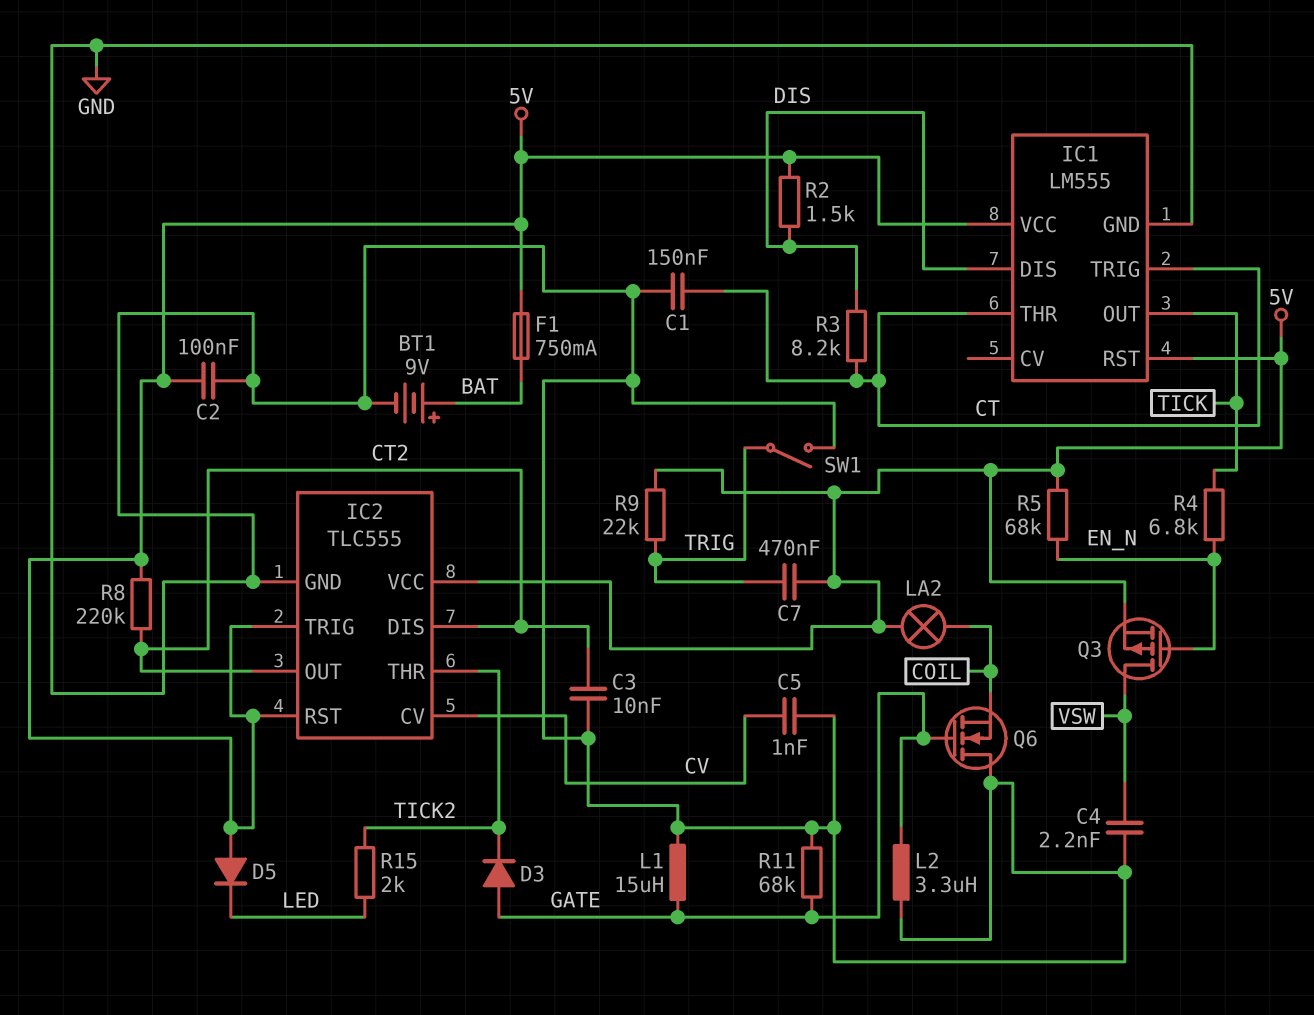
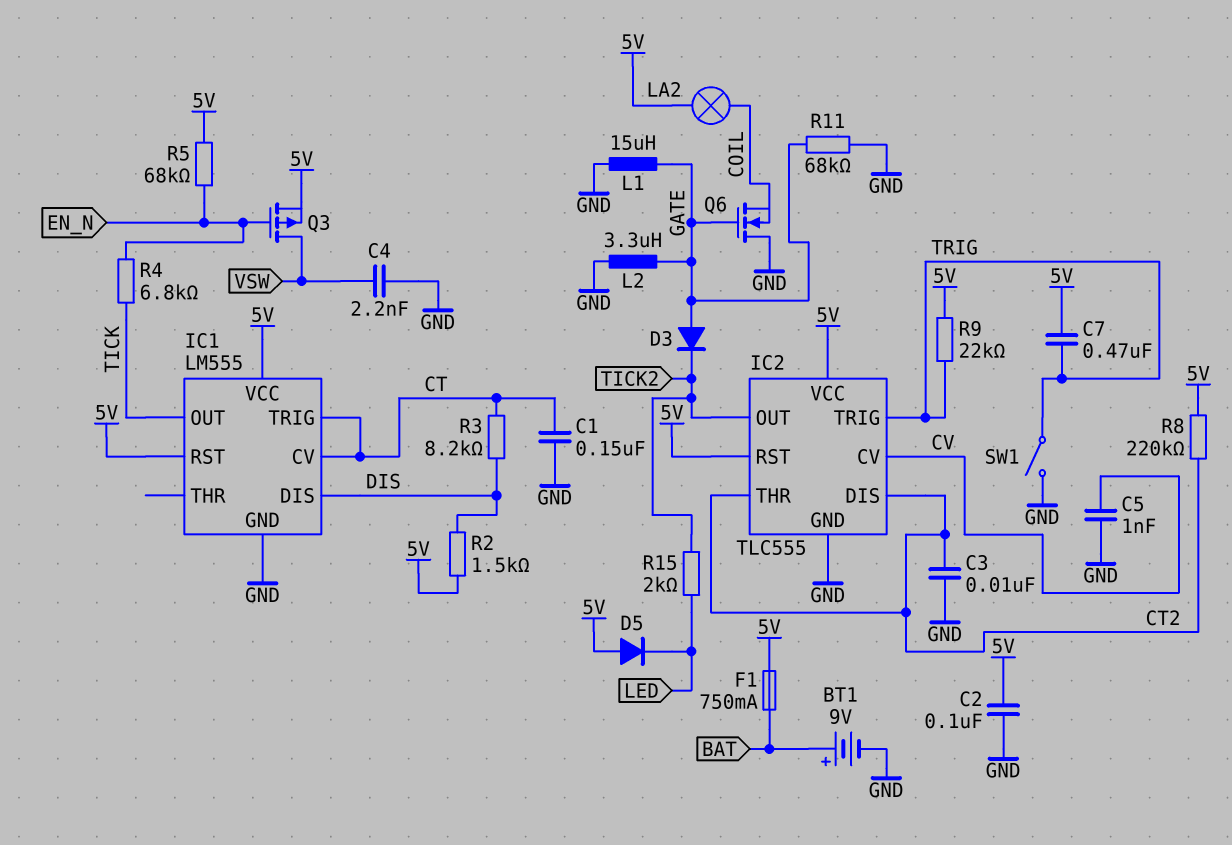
IC1 pin CV: none -> CT
IC1 pin THR: CT -> none
IC2 pin OUT: CT2 -> TICK2
IC2 pin THR: TICK2 -> CT2
IC2 pin TRIG: 5V -> TRIG

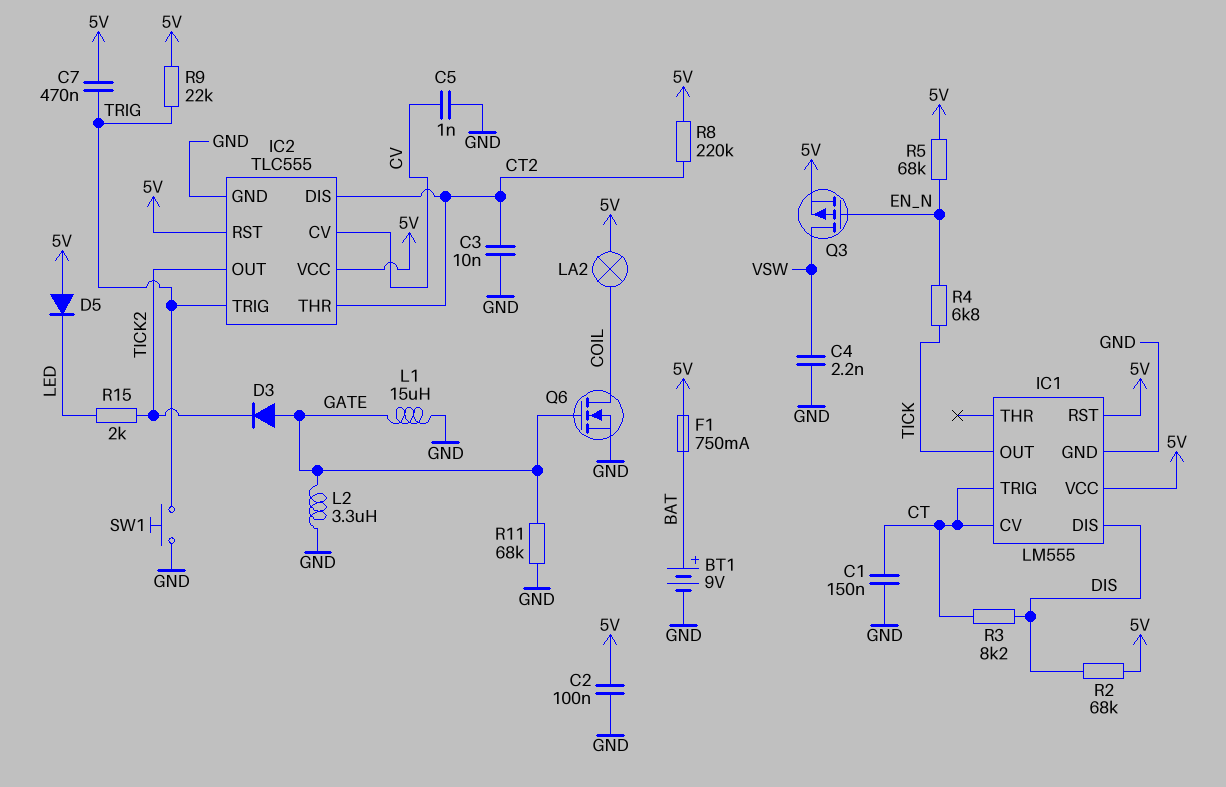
Q6: NMOS (G GATE, D GND, S COIL) -> NMOS (G GATE, D COIL, S GND)
R2: 1.5k (5V, DIS) -> 68k (5V, DIS)
SW1: switch (GND, TRIG) -> button (GND, TRIG)

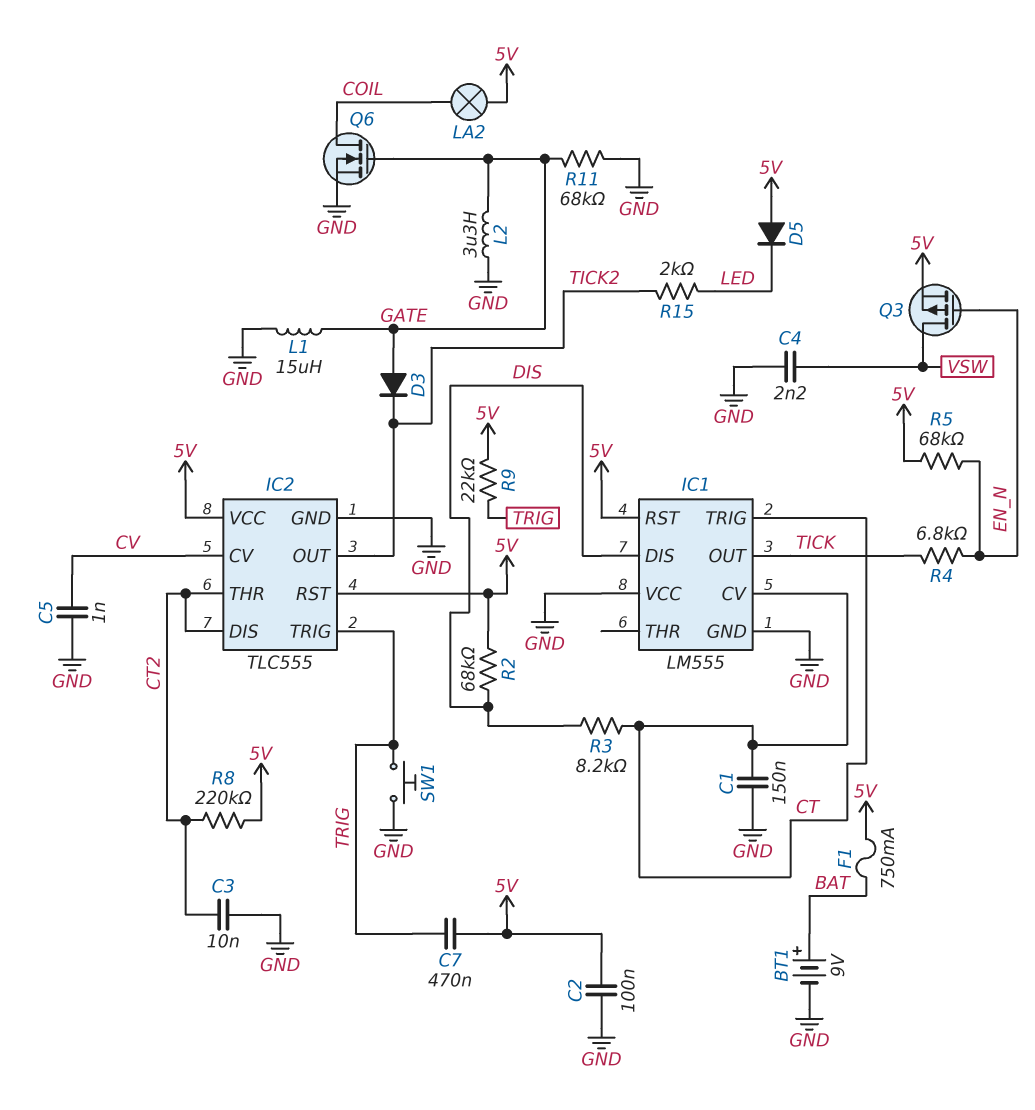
IC1 pin VCC: 5V -> GND

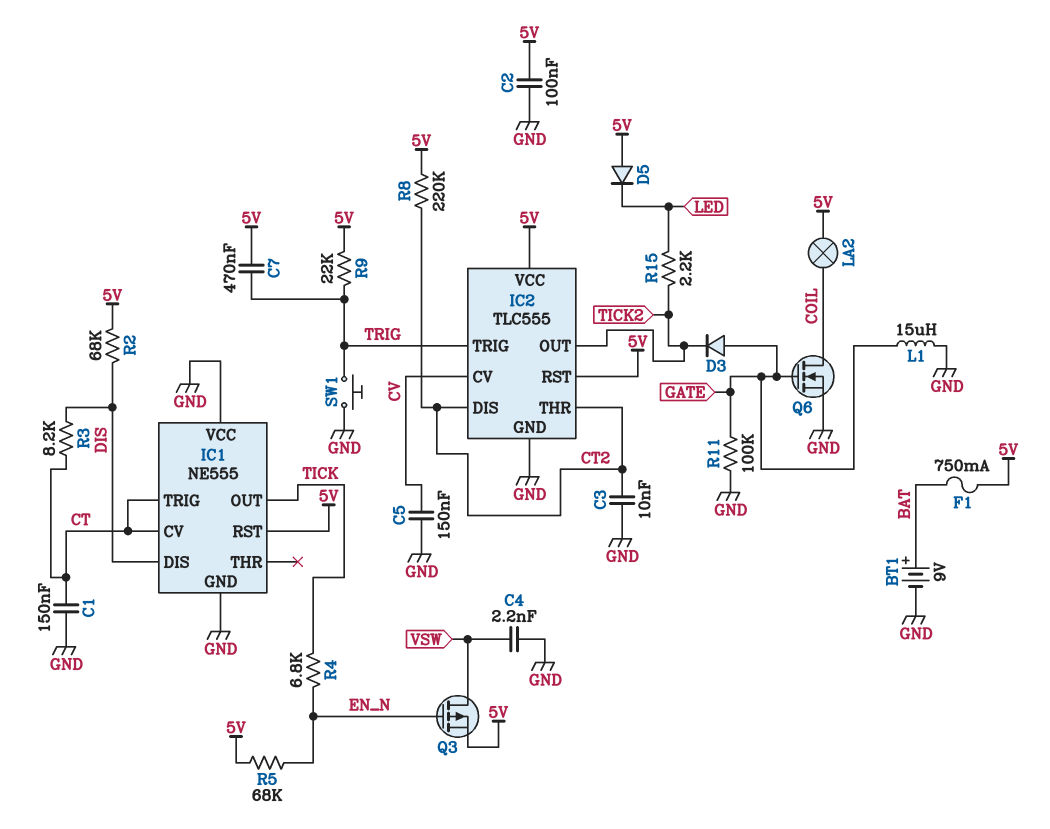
C5: 1nF (CV, GND) -> 150nF (CV, GND)
IC1: LM555 -> NE555
L2: 3.3uH (GATE, GND) -> none
R11: 68k (GATE, GND) -> 100k (GATE, GND)
R15: 2k (LED, TICK2) -> 2.2k (LED, TICK2)

